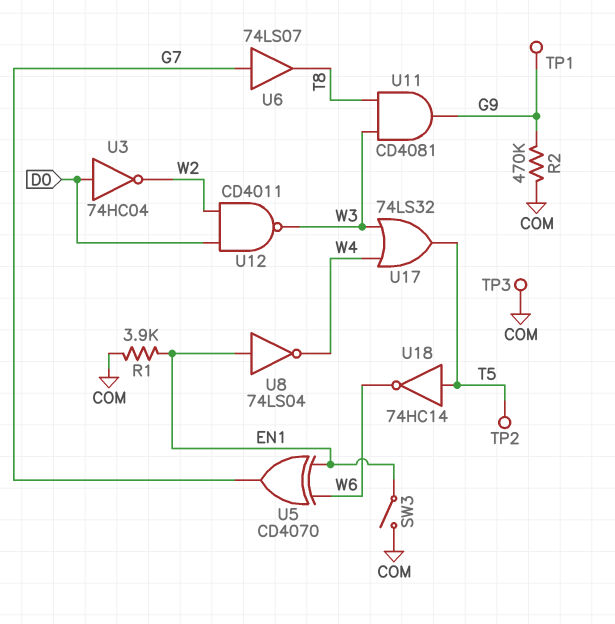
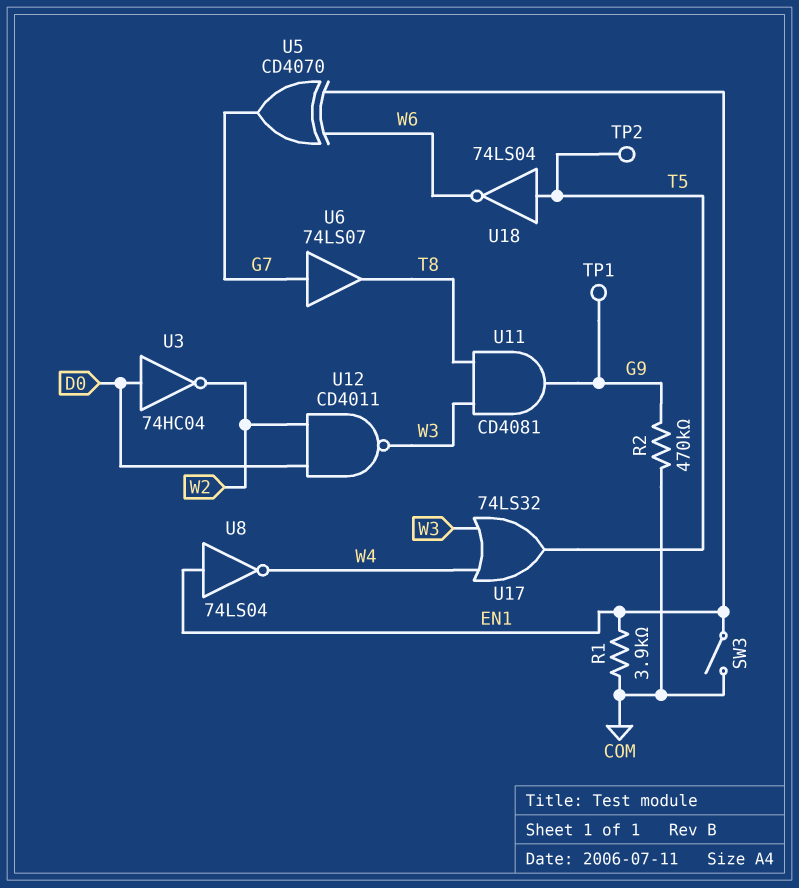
TP3: test point (COM) -> none
U18: NOT 74HC14 (in T5, out W6) -> NOT 74LS04 (in T5, out W6)

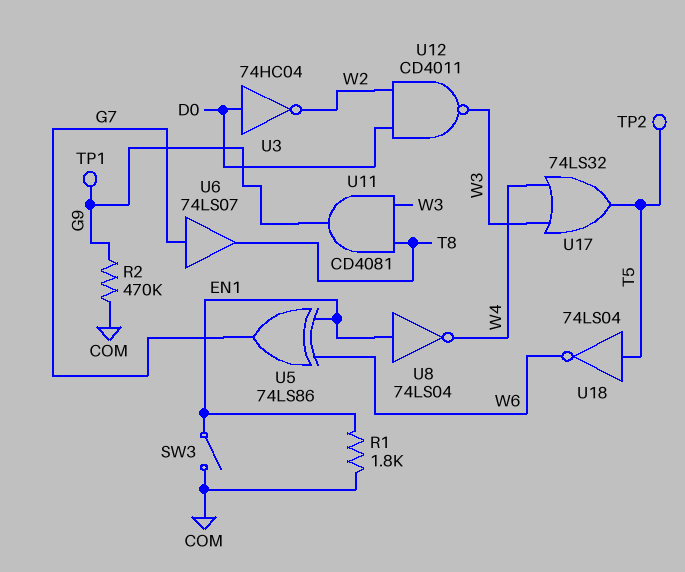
R1: 3.9k (COM, EN1) -> 1.8k (COM, EN1)
U5: XOR CD4070 (in EN1, in W6, out G7) -> XOR 74LS86 (in EN1, in W6, out G7)

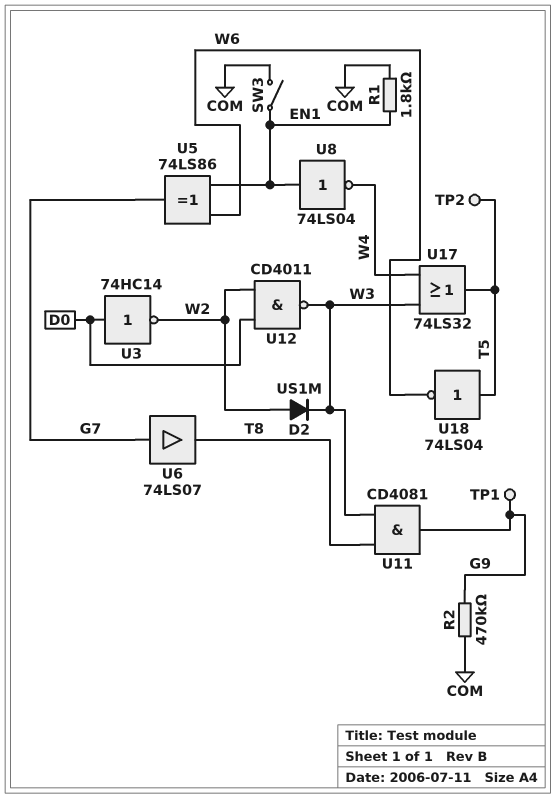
D2: none -> diode US1M (A W2, K W3)
U3: NOT 74HC04 (in D0, out W2) -> NOT 74HC14 (in D0, out W2)

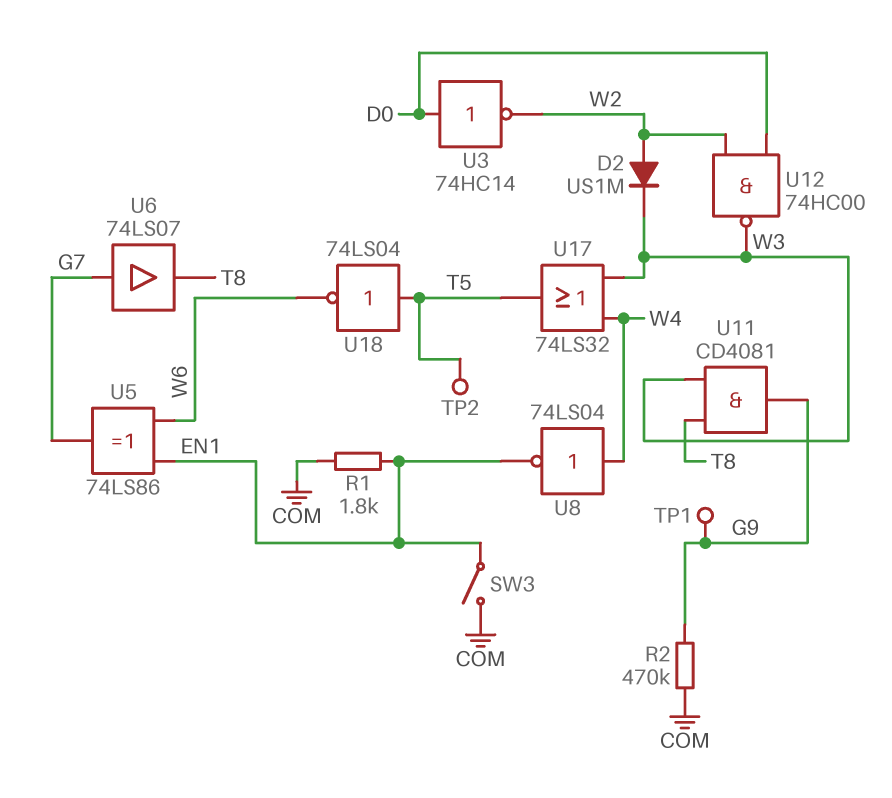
U8: NOT 74LS04 (in EN1, out W4) -> NOT 74LS04 (in W4, out EN1)
U12: NAND CD4011 (in D0, in W2, out W3) -> NAND 74HC00 (in D0, in W2, out W3)

